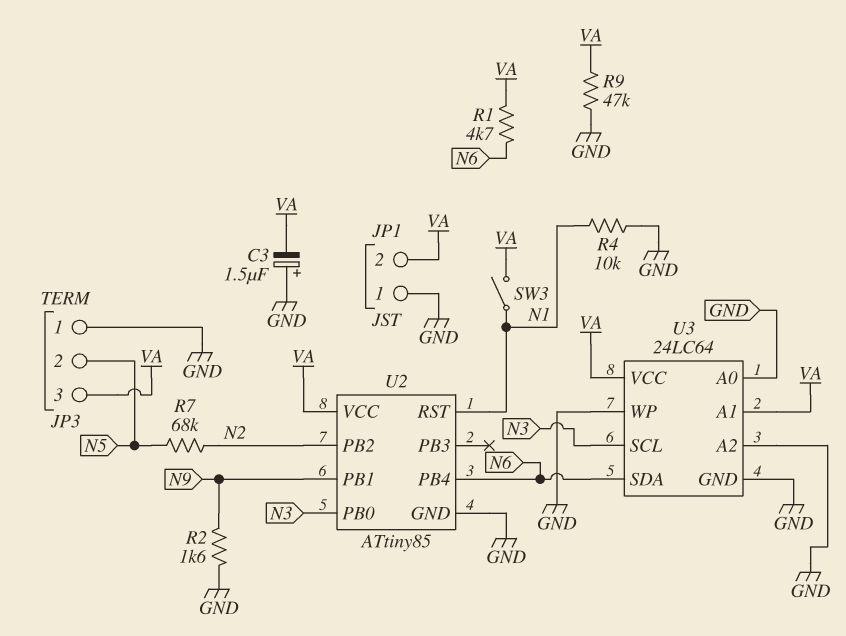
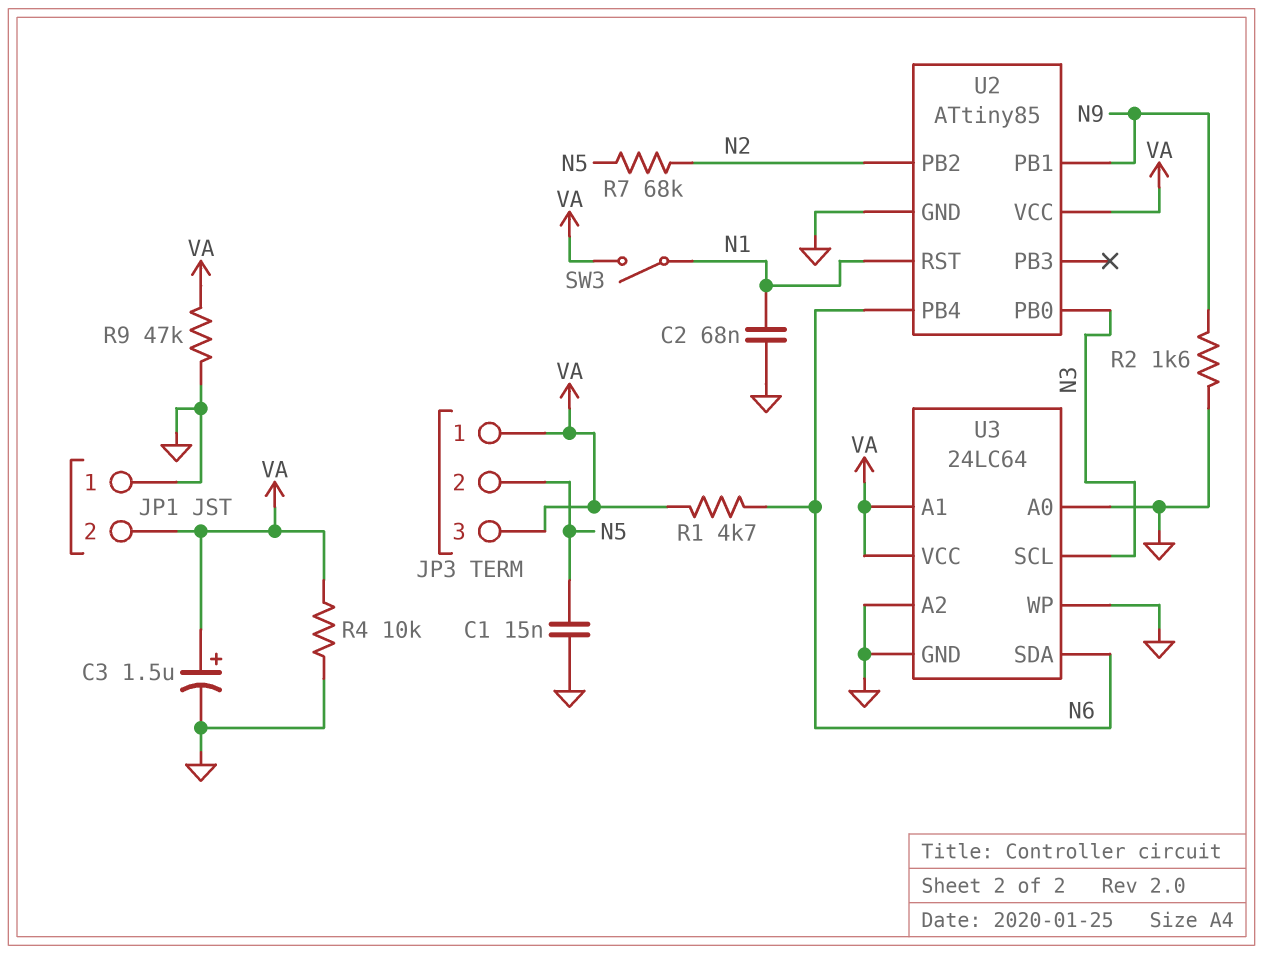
C1: none -> 15nF (GND, N5)
C2: none -> 68nF (GND, N1)
C3: 1.5uF (plus GND, minus VA) -> 1.5uF (plus VA, minus GND)
JP3 pin 1: GND -> VA
R4: 10k (GND, N1) -> 10k (GND, VA)

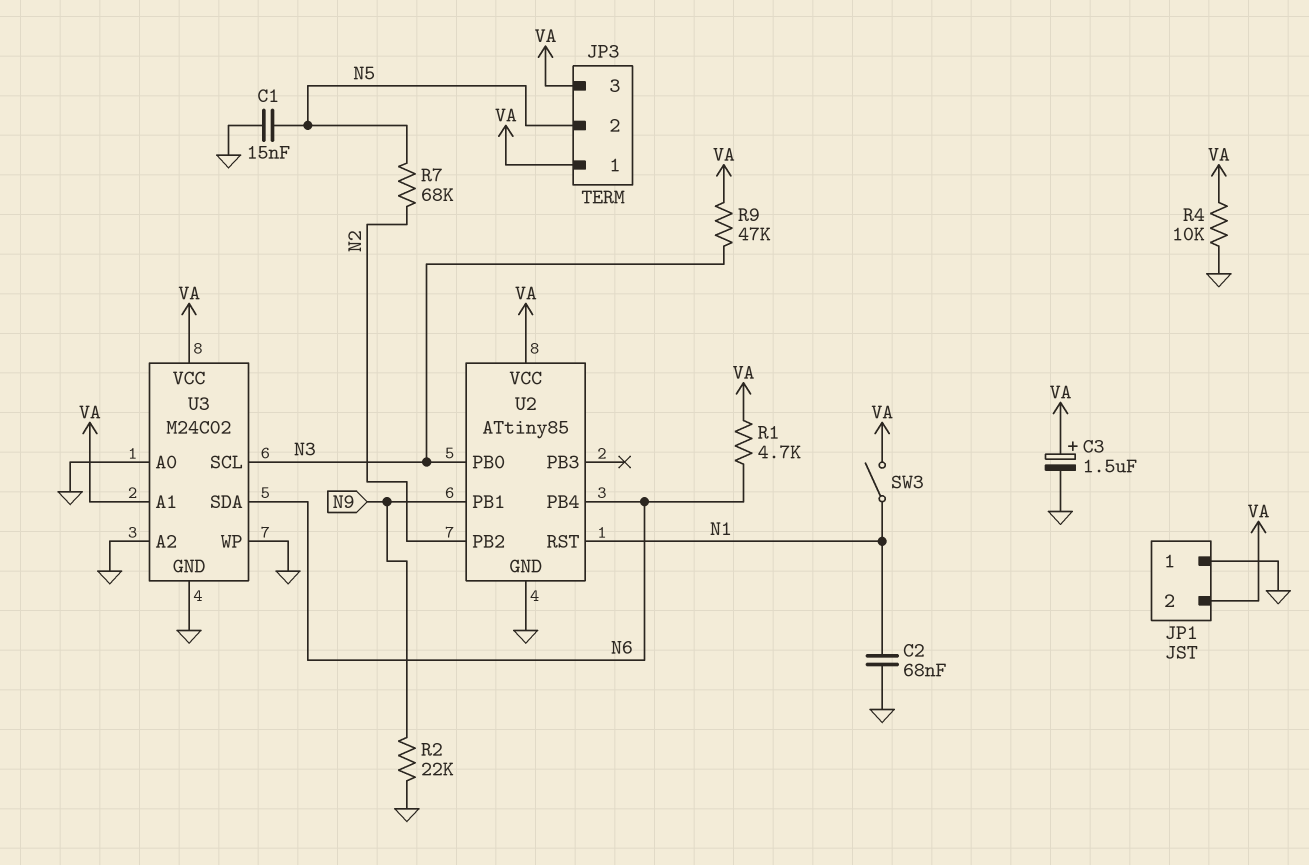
R2: 1.6k (GND, N9) -> 22k (GND, N9)
R9: 47k (GND, VA) -> 47k (N3, VA)
U3: 24LC64 -> M24C02

